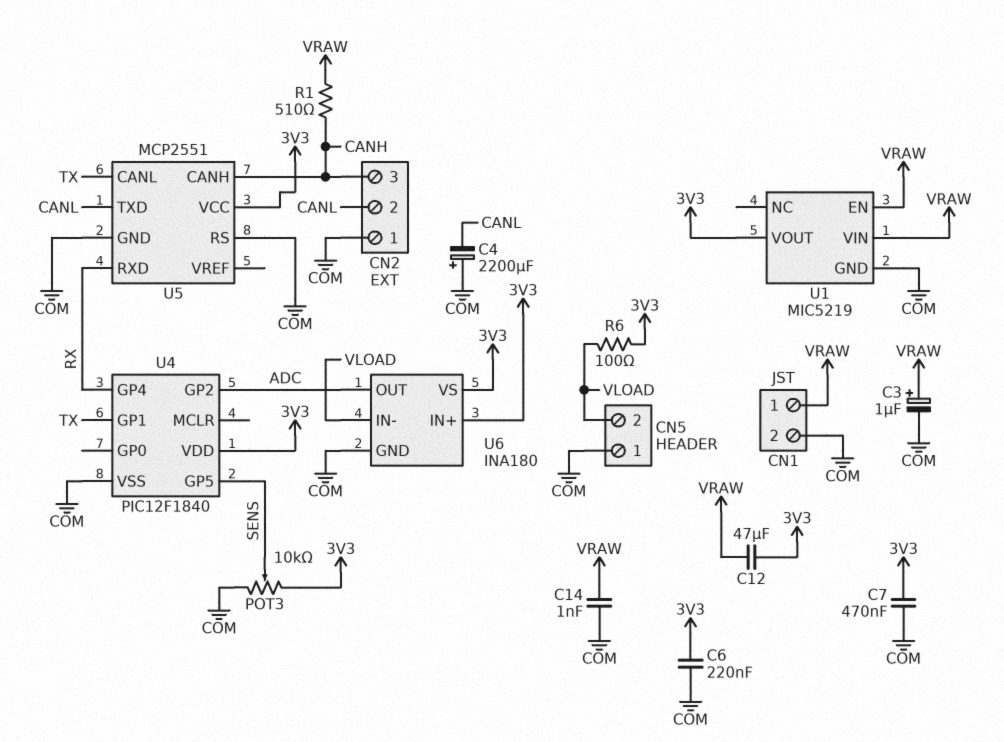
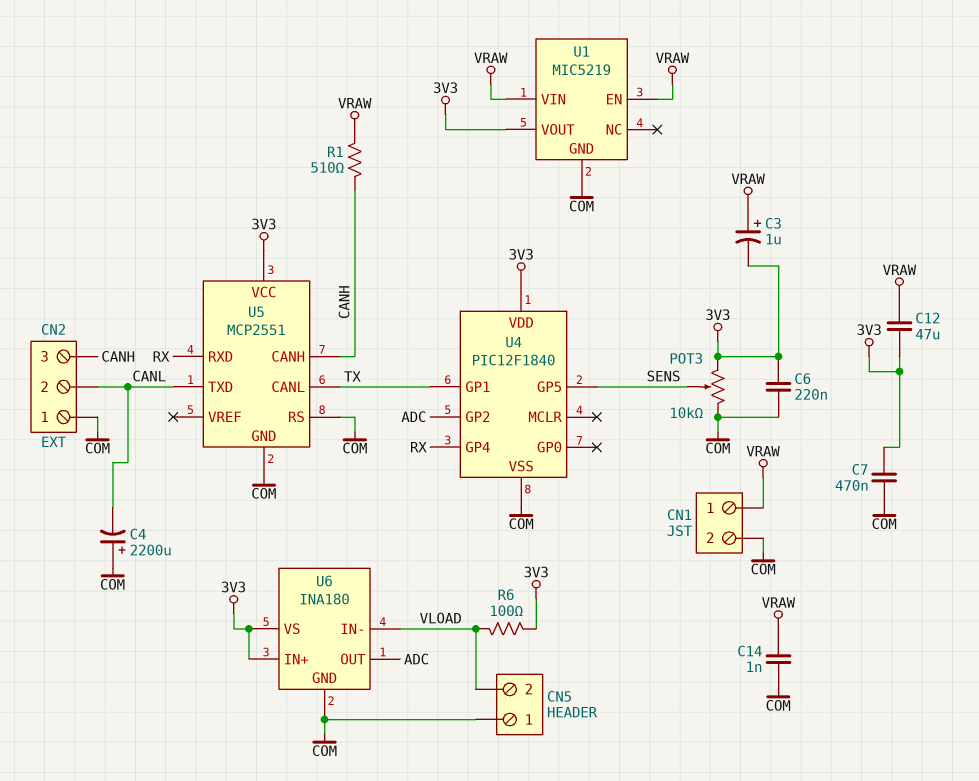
C3: 1uF (plus VRAW, minus COM) -> 1uF (plus VRAW, minus 3V3)

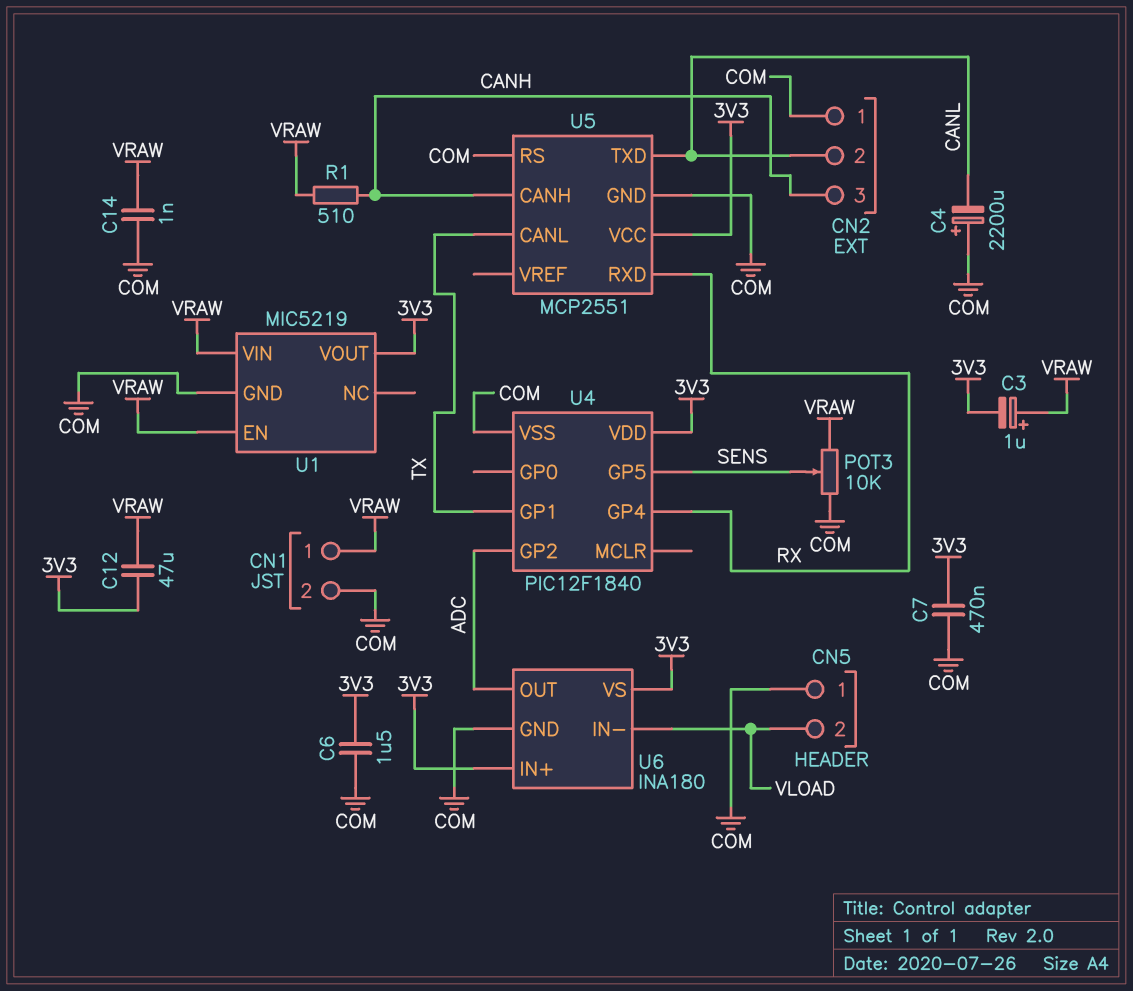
C6: 220nF (3V3, COM) -> 1.5uF (3V3, COM)
POT3: 10k (3V3, COM, wiper SENS) -> 10k (COM, VRAW, wiper SENS)
R6: 100 (3V3, VLOAD) -> none

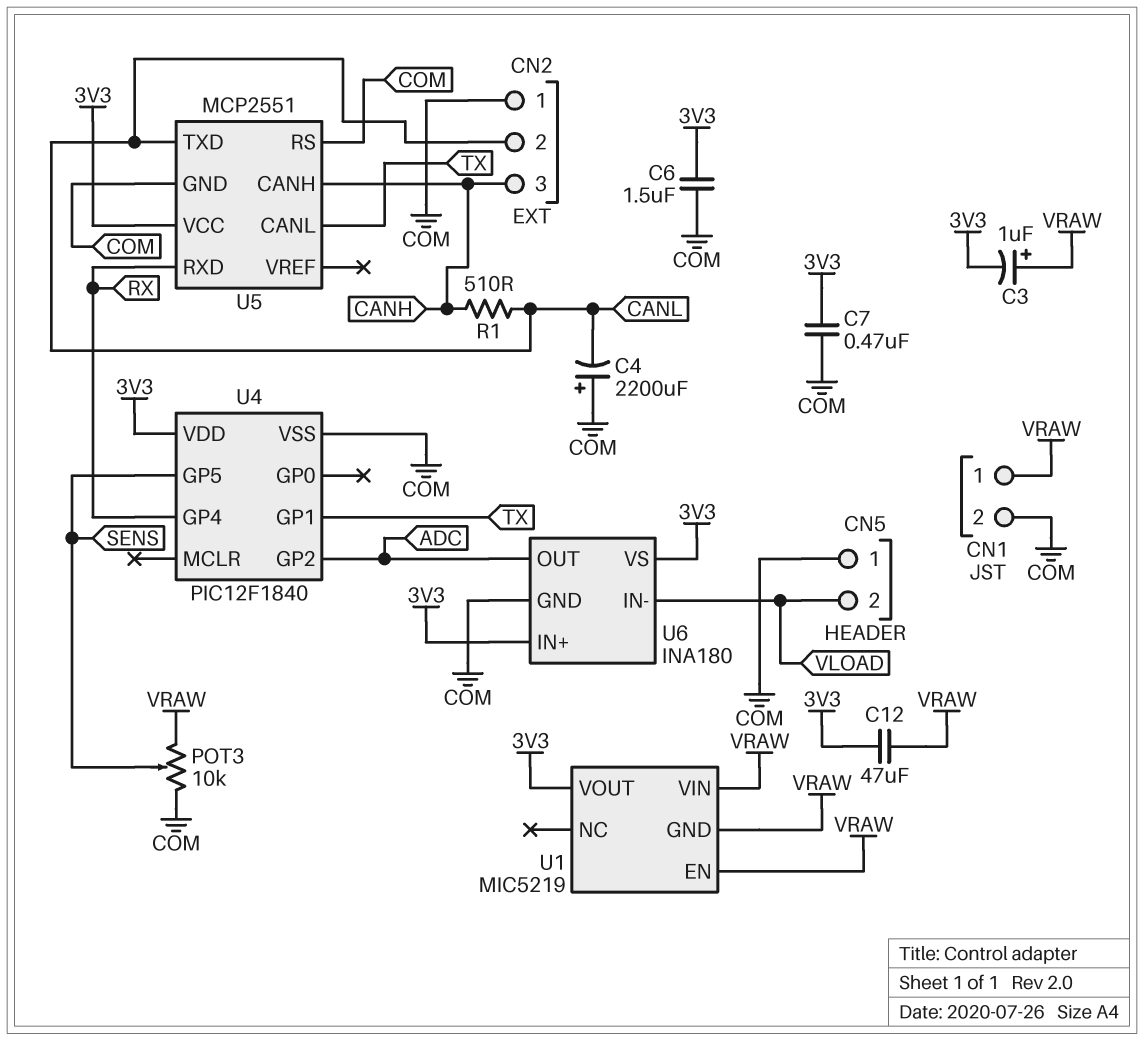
C14: 1nF (COM, VRAW) -> none
R1: 510 (CANH, VRAW) -> 510 (CANH, CANL)
U1 pin GND: COM -> VRAW

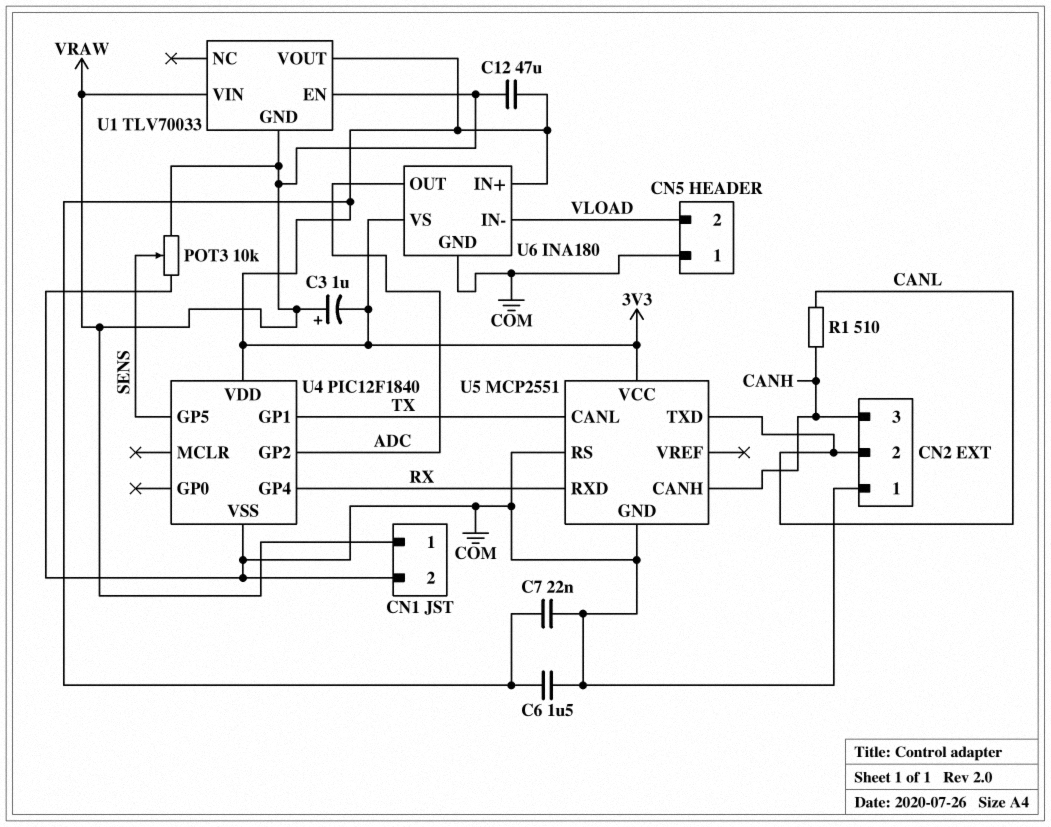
C4: 2200uF (plus COM, minus CANL) -> none
C7: 470nF (3V3, COM) -> 22nF (3V3, COM)
U1: MIC5219 -> TLV70033

